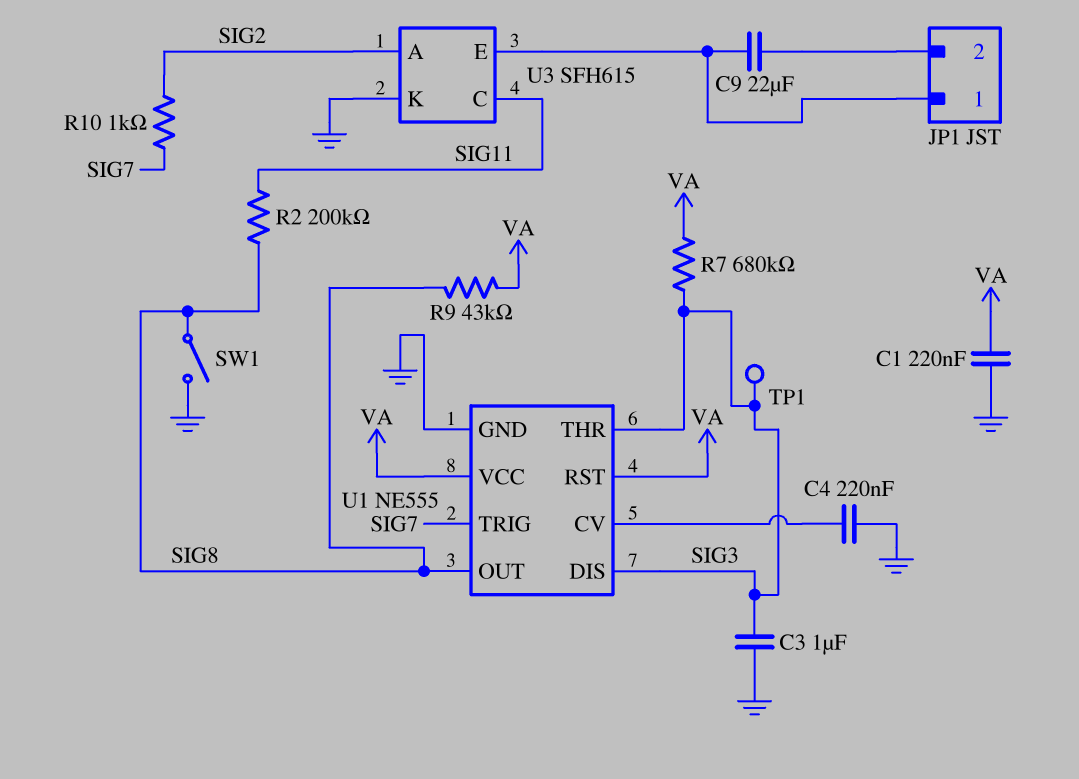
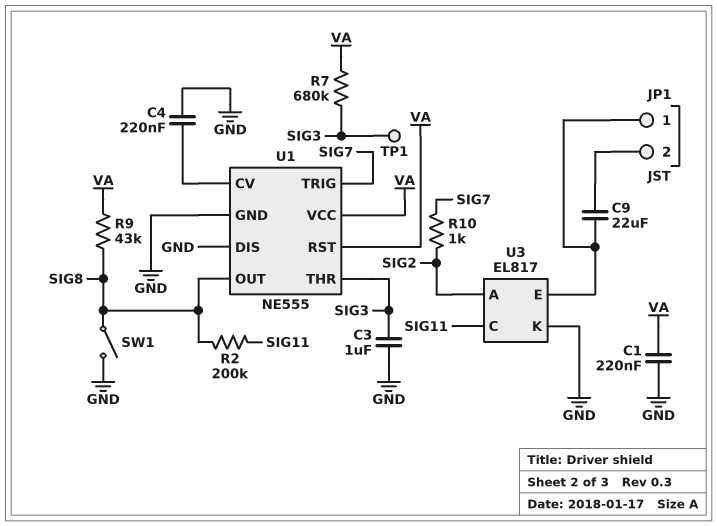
U1 pin DIS: SIG3 -> GND
U3: SFH615 -> EL817

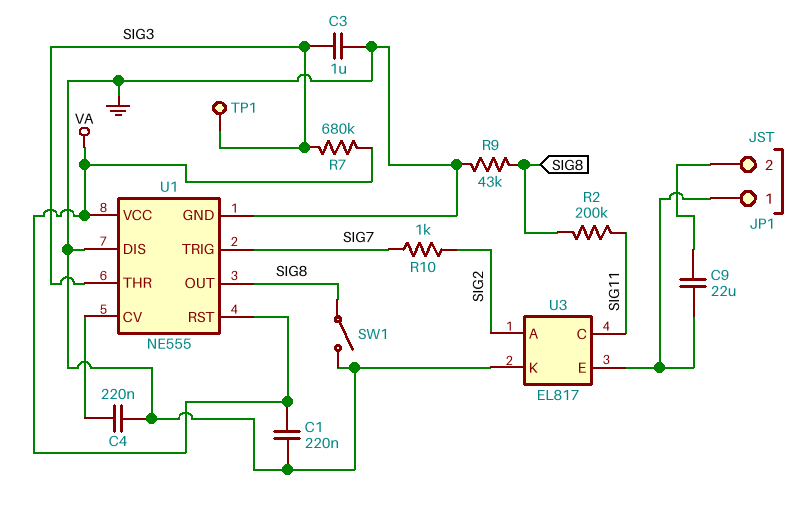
R9: 43k (SIG8, VA) -> 43k (GND, SIG8)

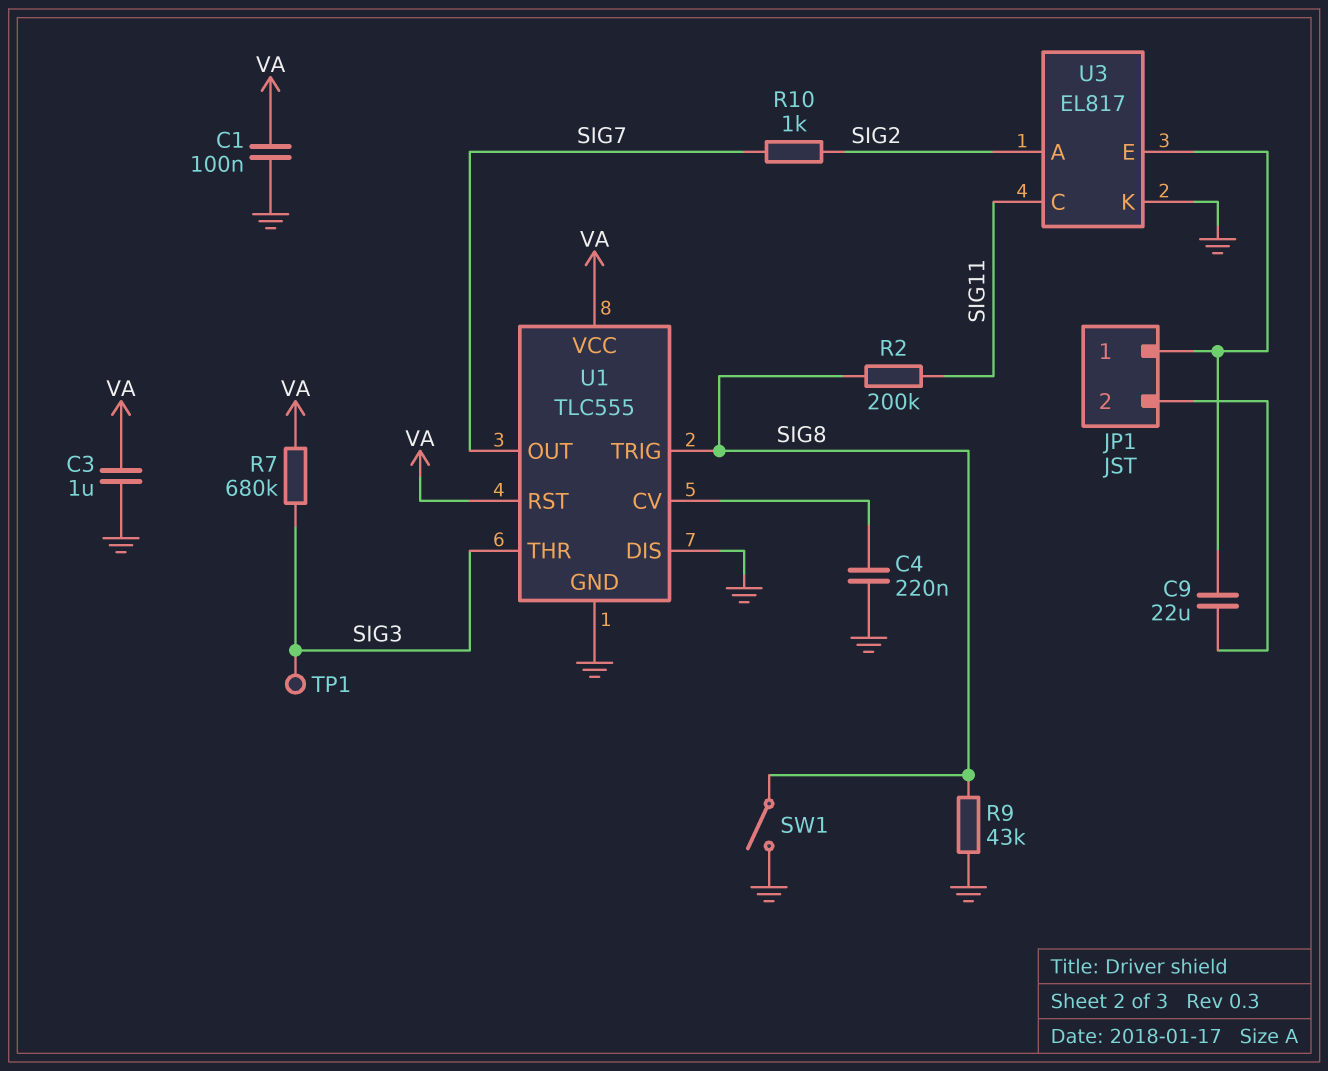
C1: 220nF (GND, VA) -> 100nF (GND, VA)
C3: 1uF (GND, SIG3) -> 1uF (GND, VA)
U1: NE555 -> TLC555
U1 pin OUT: SIG8 -> SIG7
U1 pin TRIG: SIG7 -> SIG8

